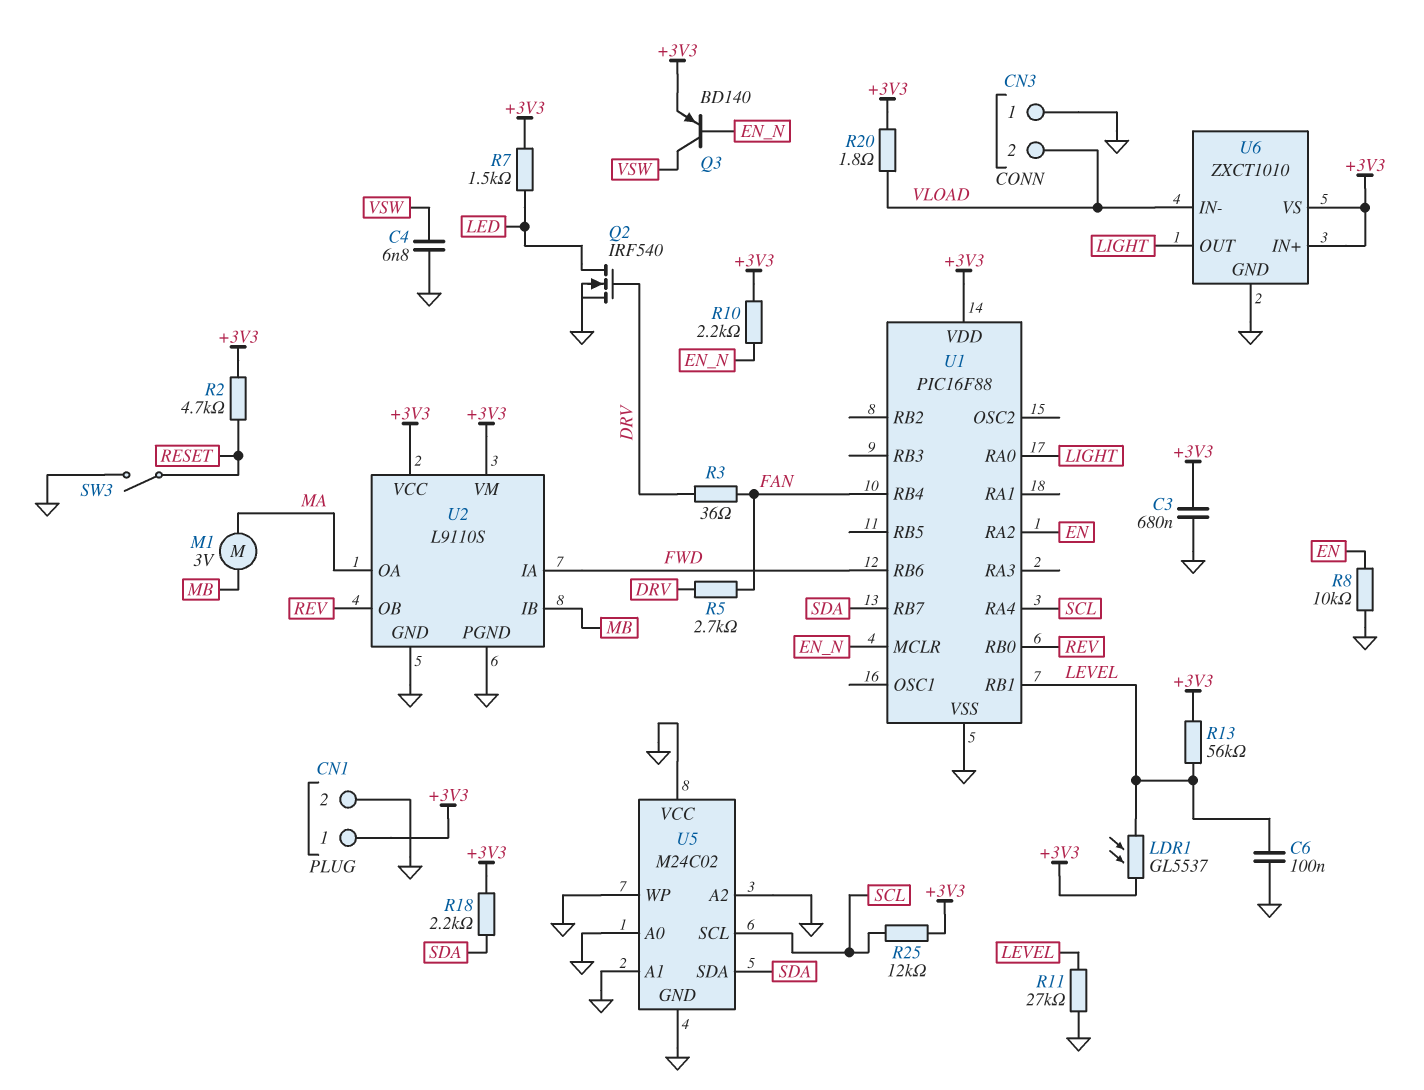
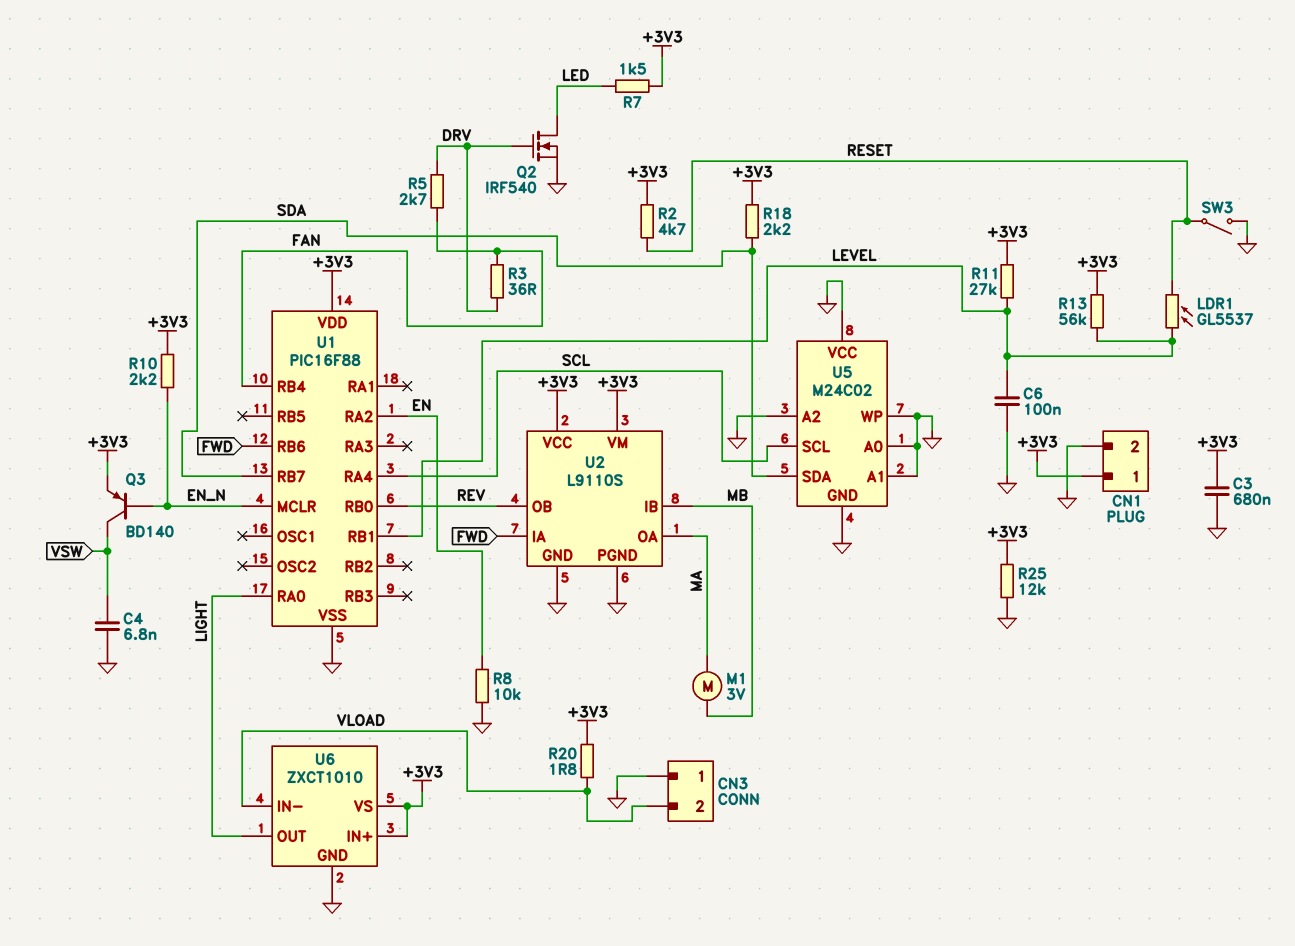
LDR1: GL5537 (+3V3, LEVEL) -> GL5537 (LEVEL, RESET)
R11: 27k (GND, LEVEL) -> 27k (+3V3, LEVEL)
R25: 12k (+3V3, SCL) -> 12k (+3V3, GND)

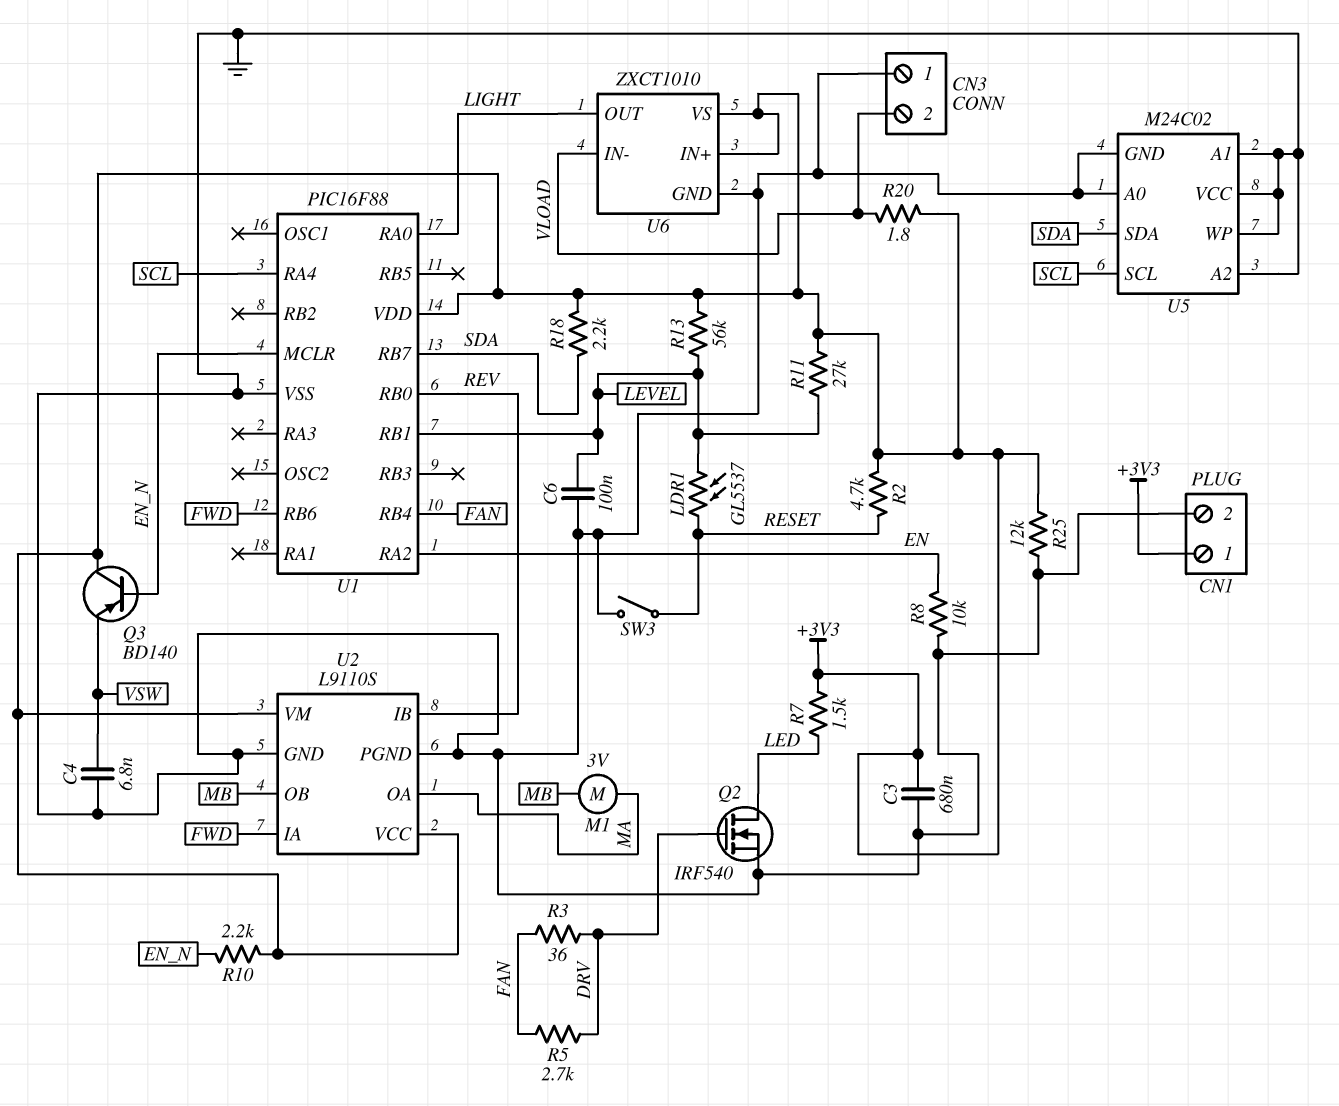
Q3: PNP BD140 (B EN_N, C VSW, E +3V3) -> PNP BD140 (B EN_N, C +3V3, E VSW)
U2 pin IB: MB -> REV
U2 pin OB: REV -> MB

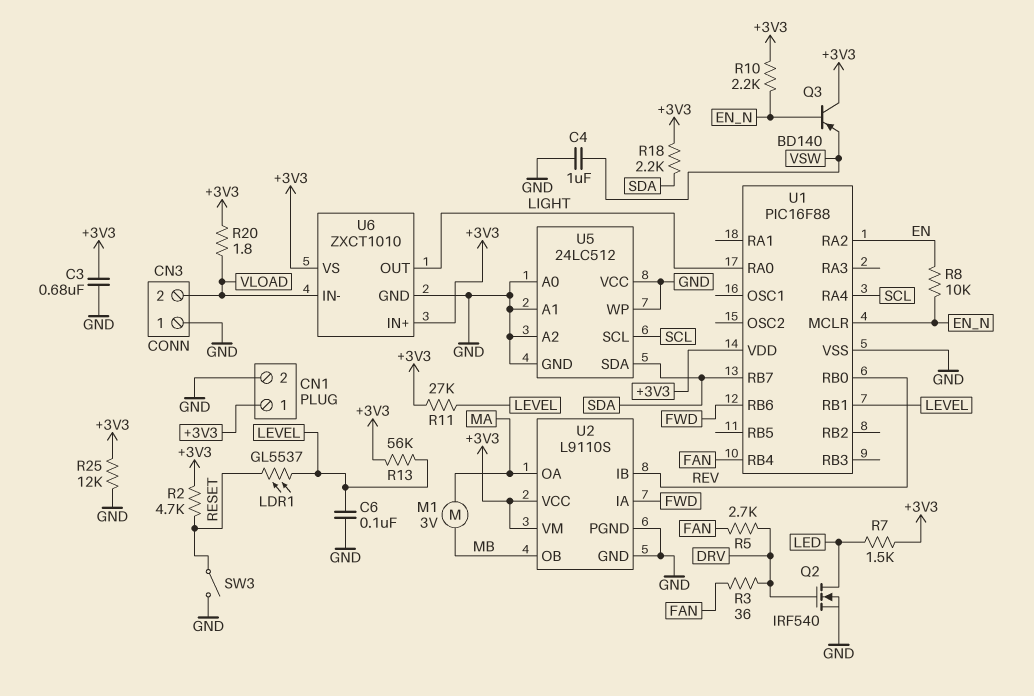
C4: 6.8nF (GND, VSW) -> 1uF (GND, VSW)
R8: 10k (EN, GND) -> 10k (EN, EN_N)
U5: M24C02 -> 24LC512

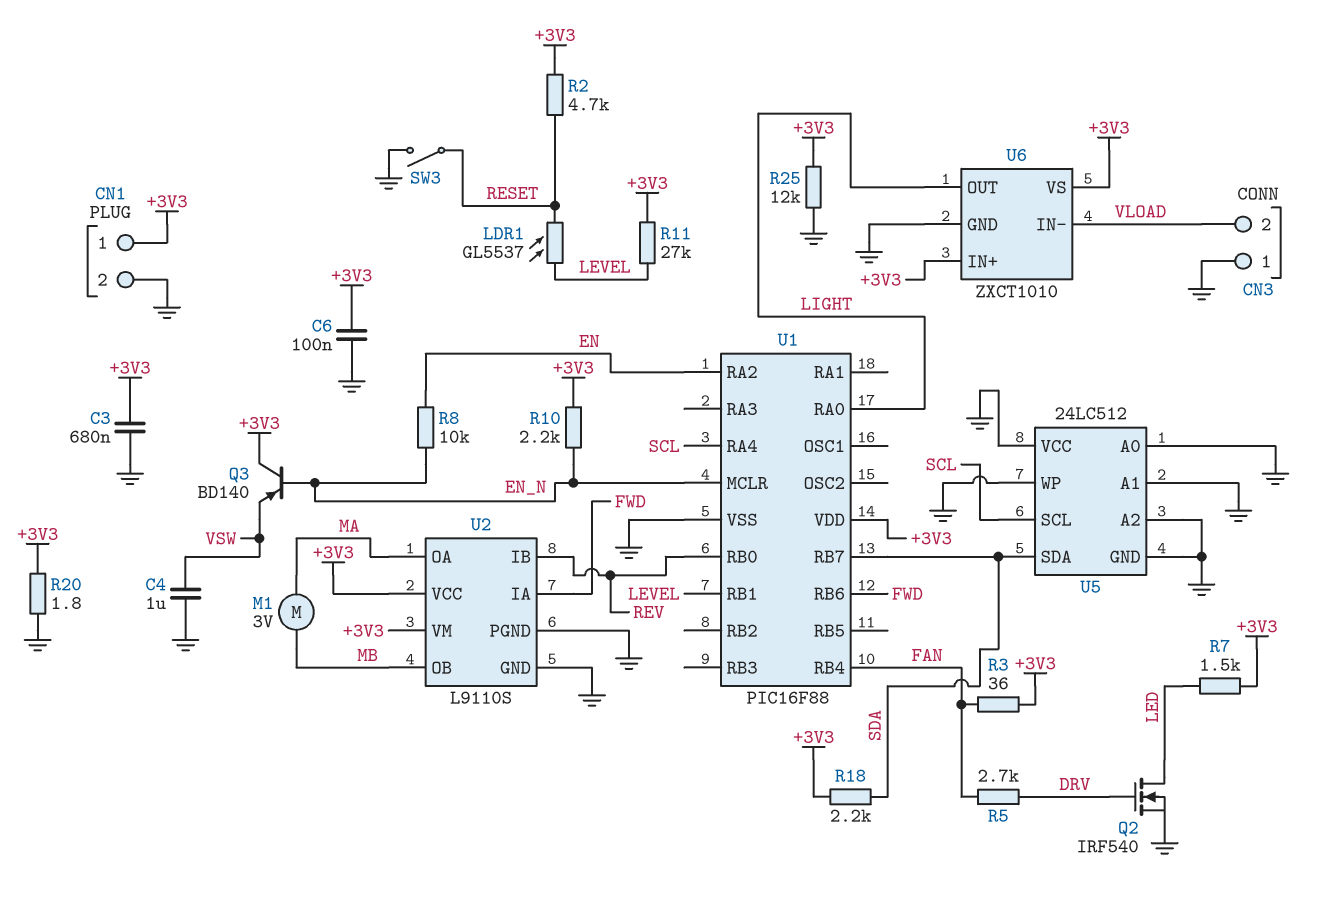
C6: 100nF (GND, LEVEL) -> 100nF (+3V3, GND)
R3: 36 (DRV, FAN) -> 36 (+3V3, FAN)
R13: 56k (+3V3, LEVEL) -> none
R20: 1.8 (+3V3, VLOAD) -> 1.8 (+3V3, GND)

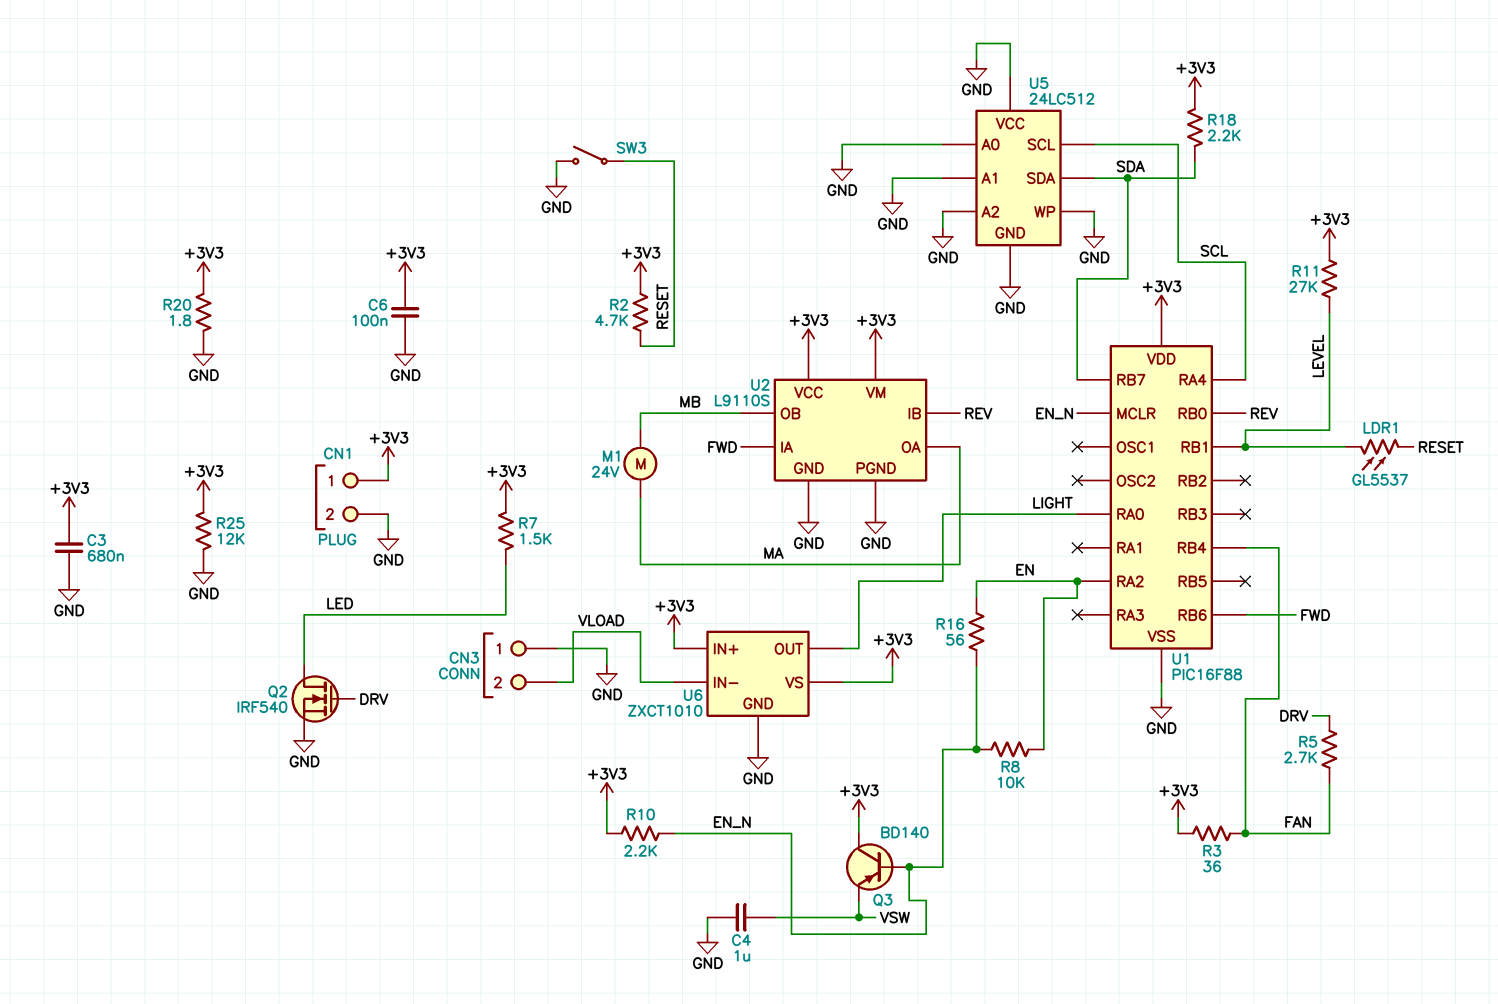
M1: motor 3V (MA, MB) -> motor 24V (MA, MB)
R16: none -> 56 (EN, EN_N)

